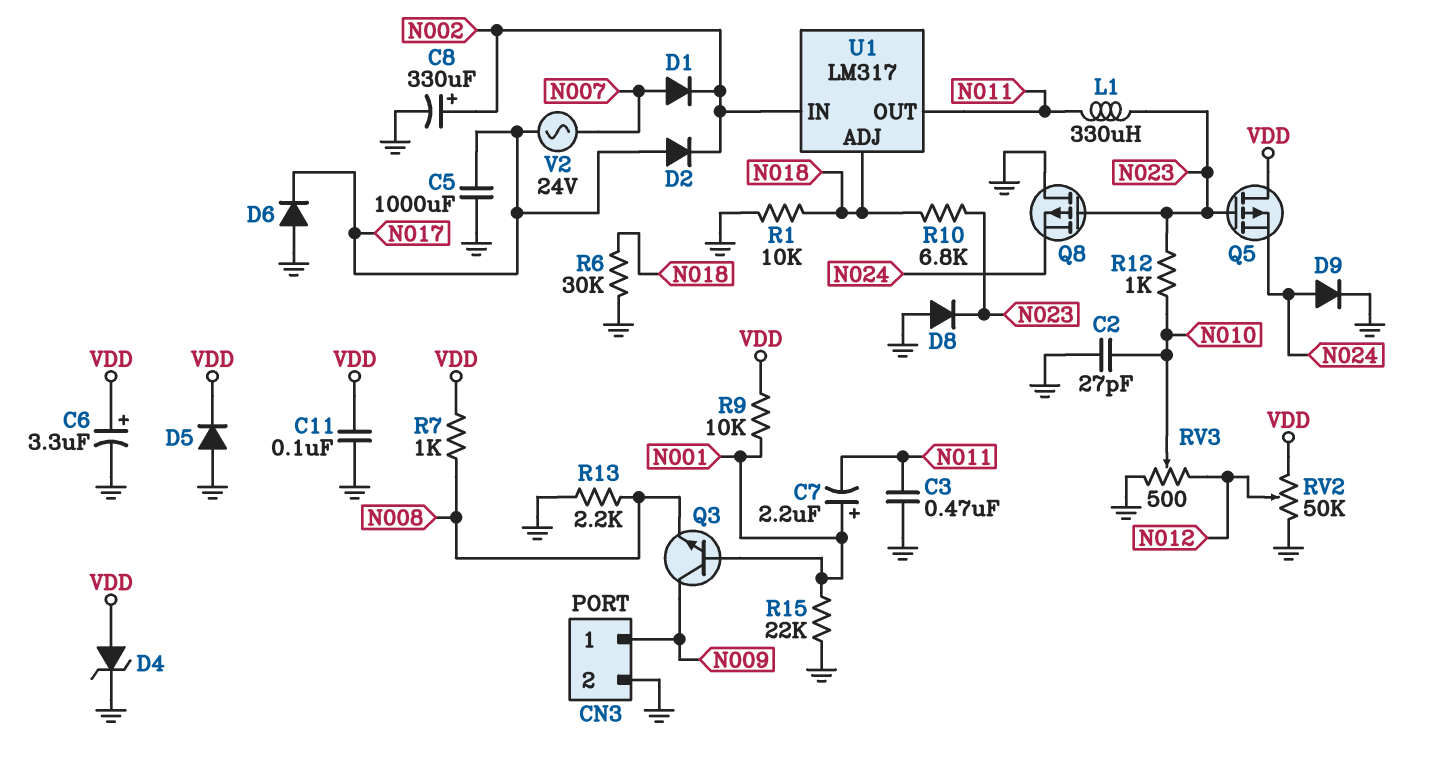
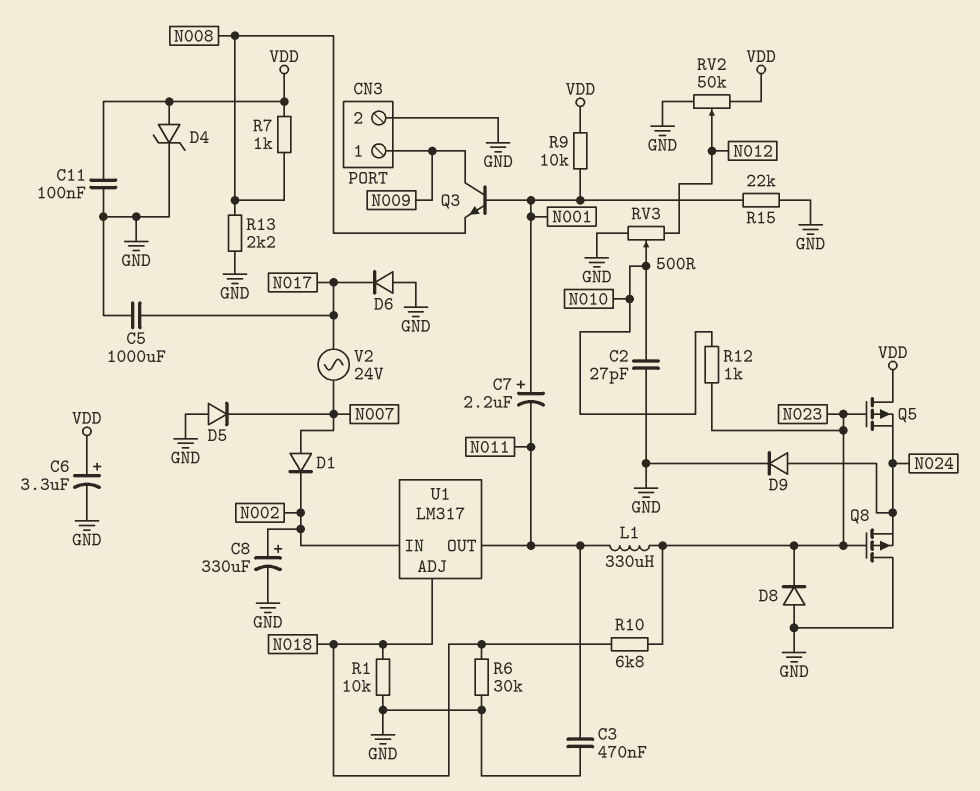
D2: diode (A N017, K N002) -> none
D5: diode (A GND, K VDD) -> diode (A GND, K N007)

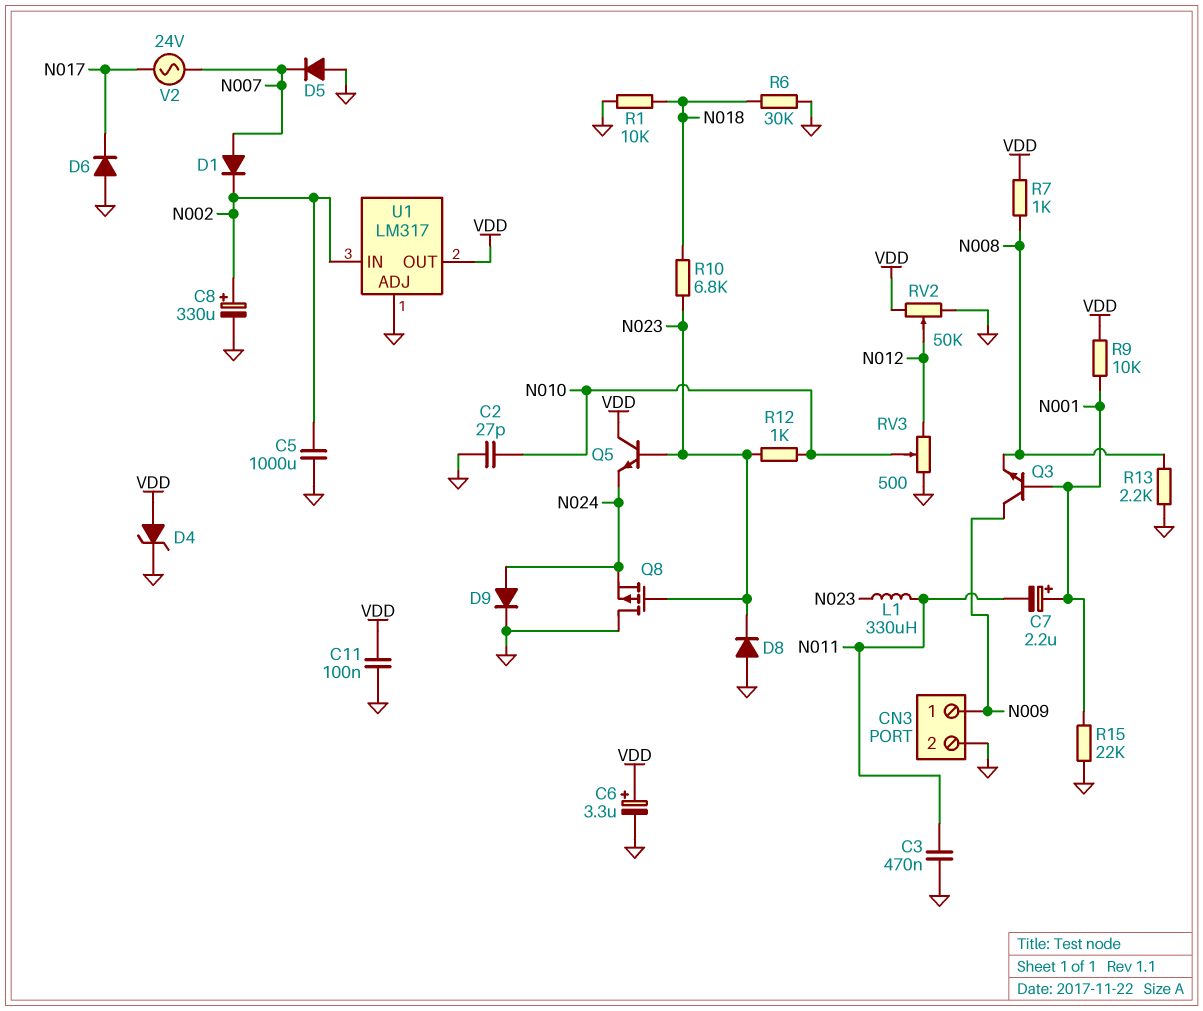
C5: 1000uF (GND, N017) -> 1000uF (GND, N002)
Q5: PMOS (G N023, D VDD, S N024) -> NPN (B N023, C VDD, E N024)
U1 pin ADJ: N018 -> GND
U1 pin OUT: N011 -> VDD

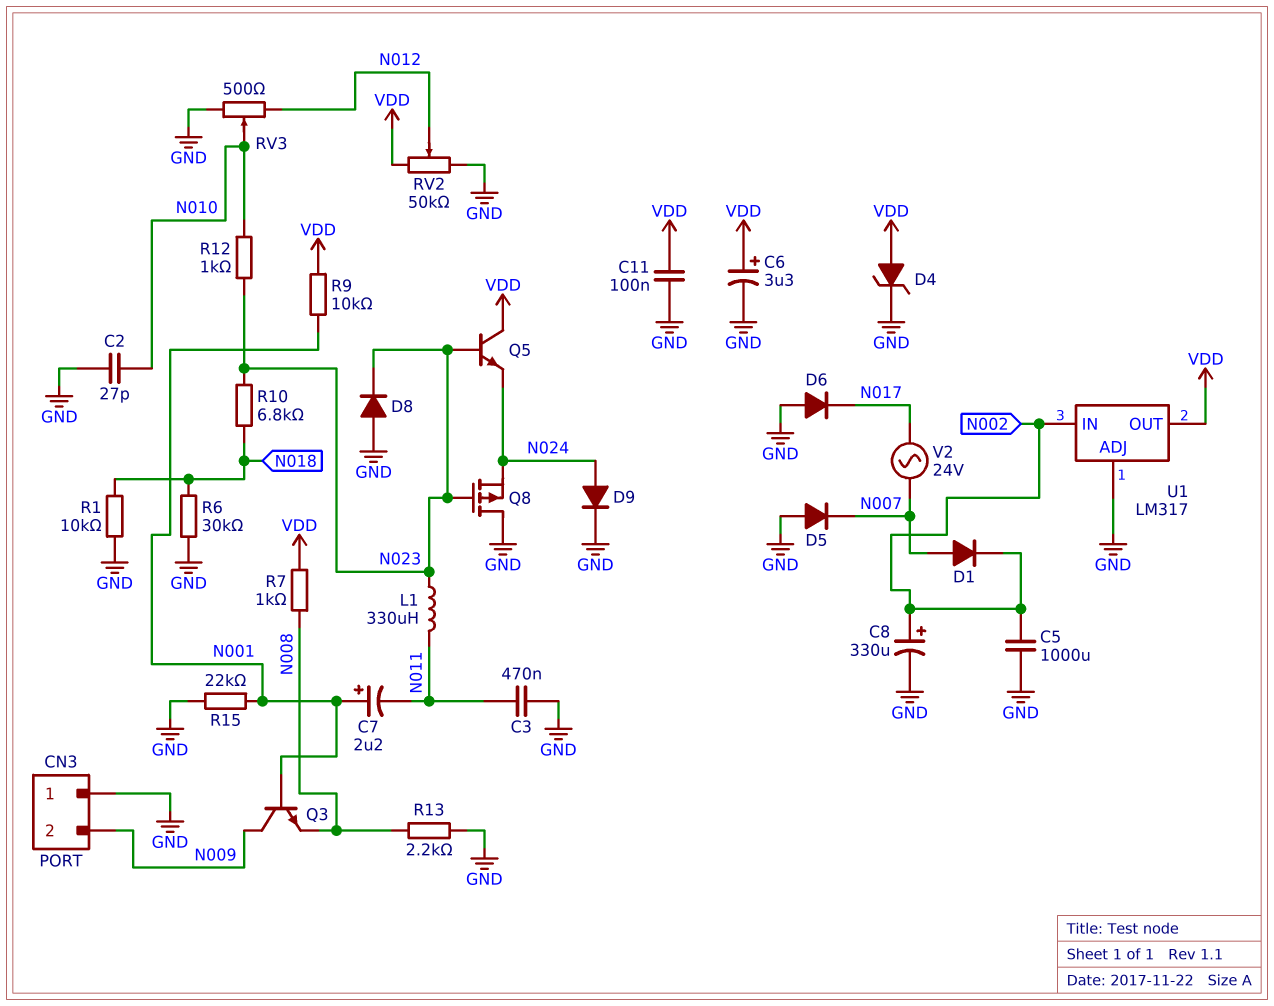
CN3 pin 1: N009 -> GND
CN3 pin 2: GND -> N009

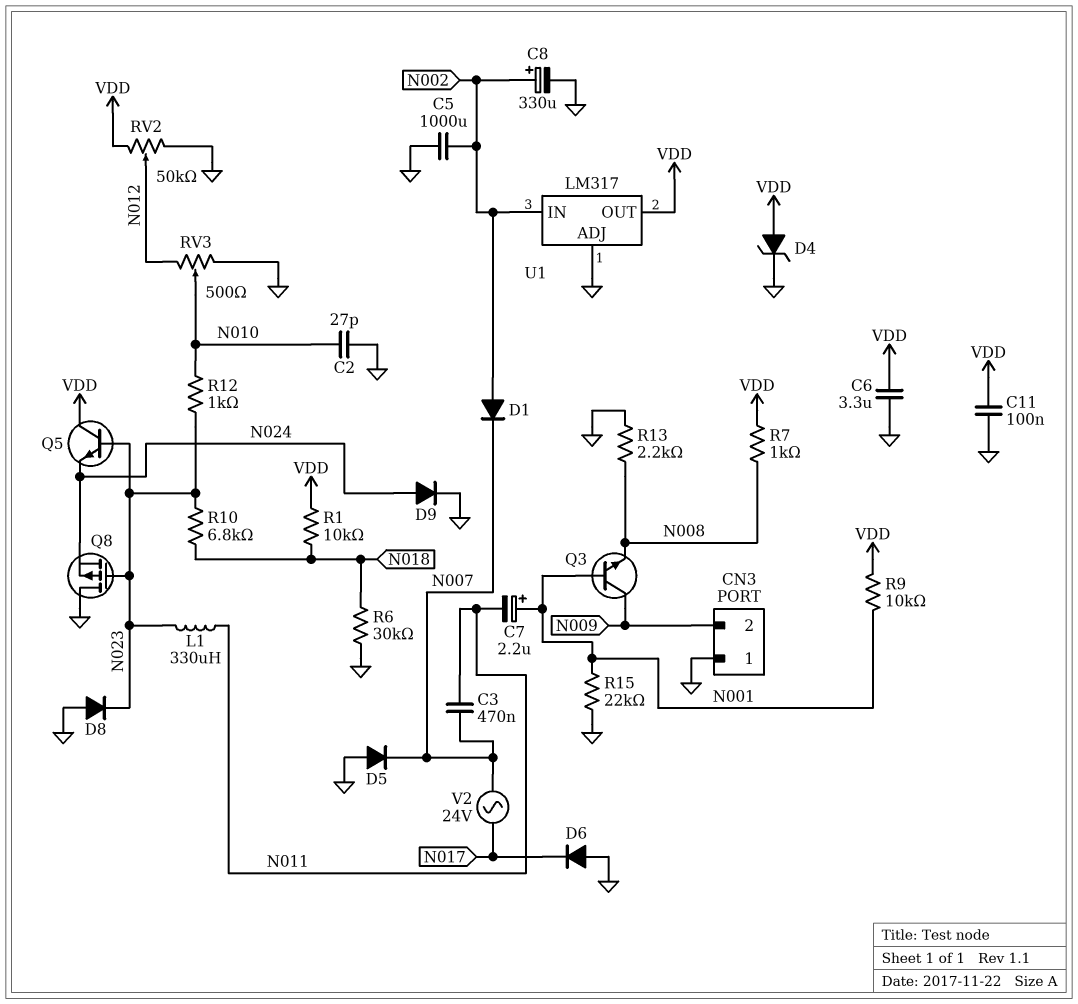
C3: 470nF (GND, N011) -> 470nF (N007, N011)
C6: 3.3uF (plus VDD, minus GND) -> 3.3uF (GND, VDD)
D1: diode (A N007, K N002) -> diode (A N002, K N007)
R1: 10k (GND, N018) -> 10k (N018, VDD)

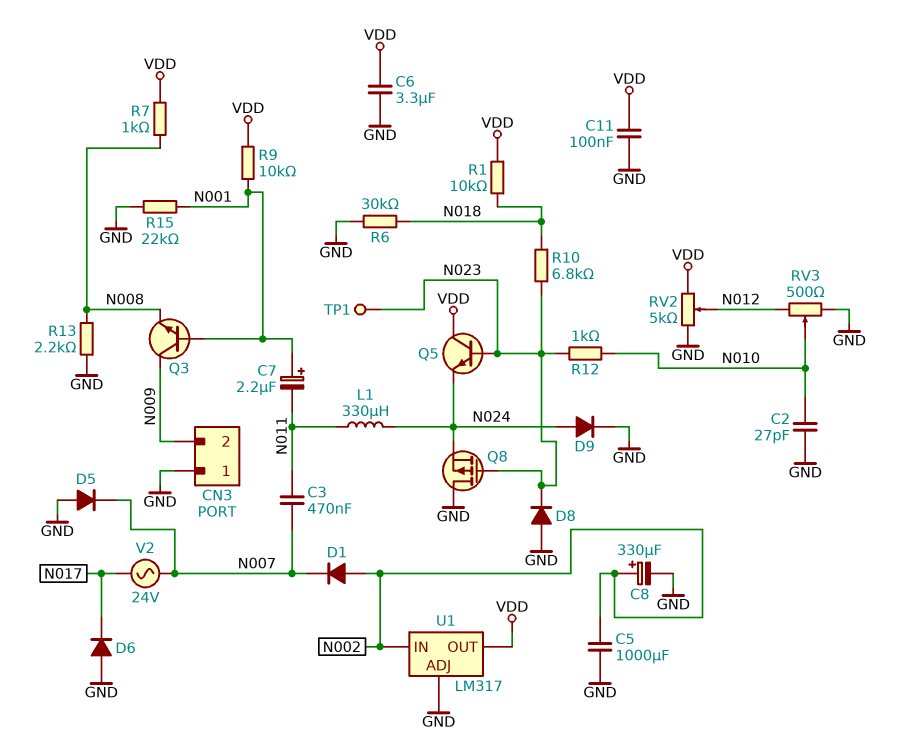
D4: zener (A VDD, K GND) -> none
L1: 330uH (N011, N023) -> 330uH (N011, N024)
RV2: 50k (GND, VDD, wiper N012) -> 5k (GND, VDD, wiper N012)
TP1: none -> test point (N023)

